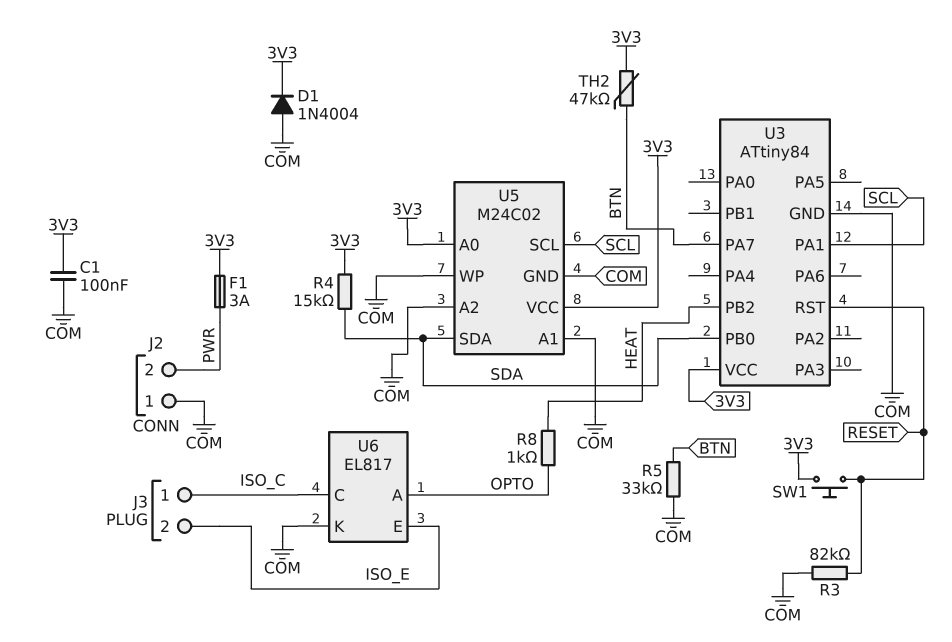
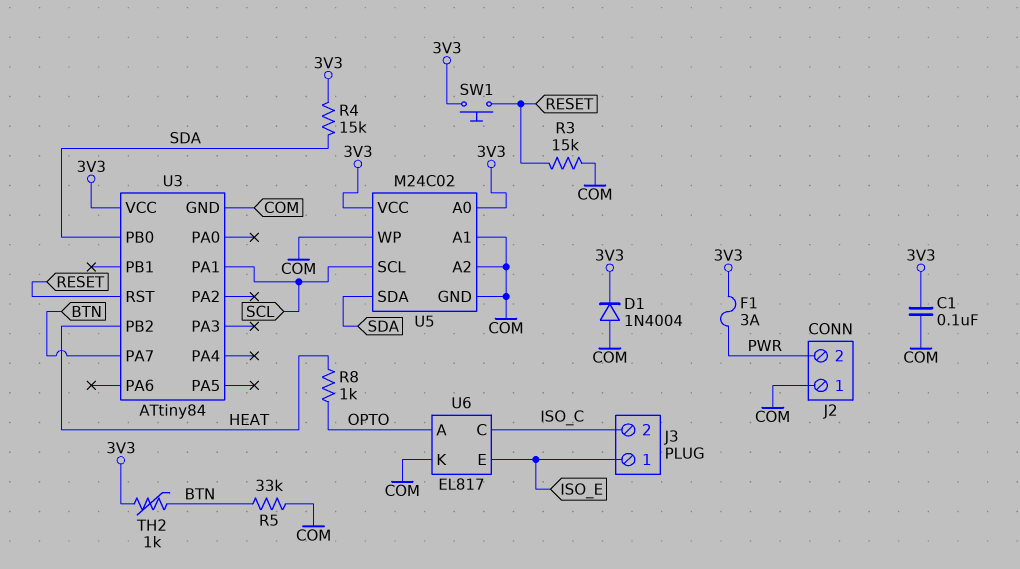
J3 pin 1: ISO_C -> ISO_E
J3 pin 2: ISO_E -> ISO_C
R3: 82k (COM, RESET) -> 15k (COM, RESET)
TH2: 47k (3V3, BTN) -> 1k (3V3, BTN)

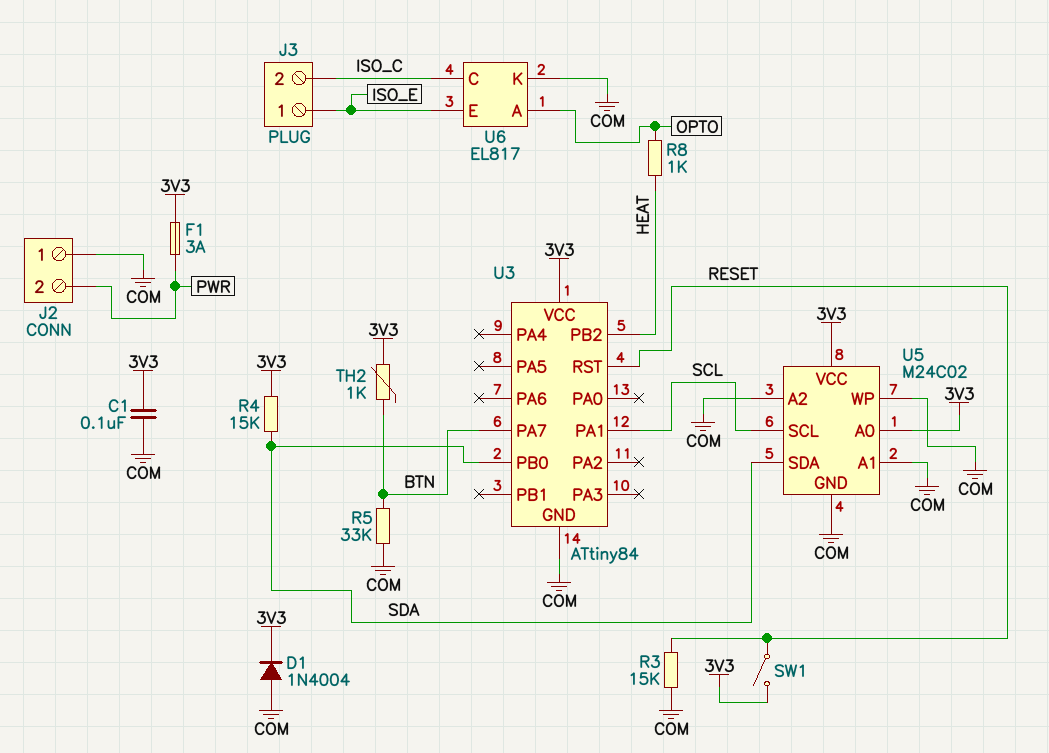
SW1: button (3V3, RESET) -> switch (3V3, RESET)

